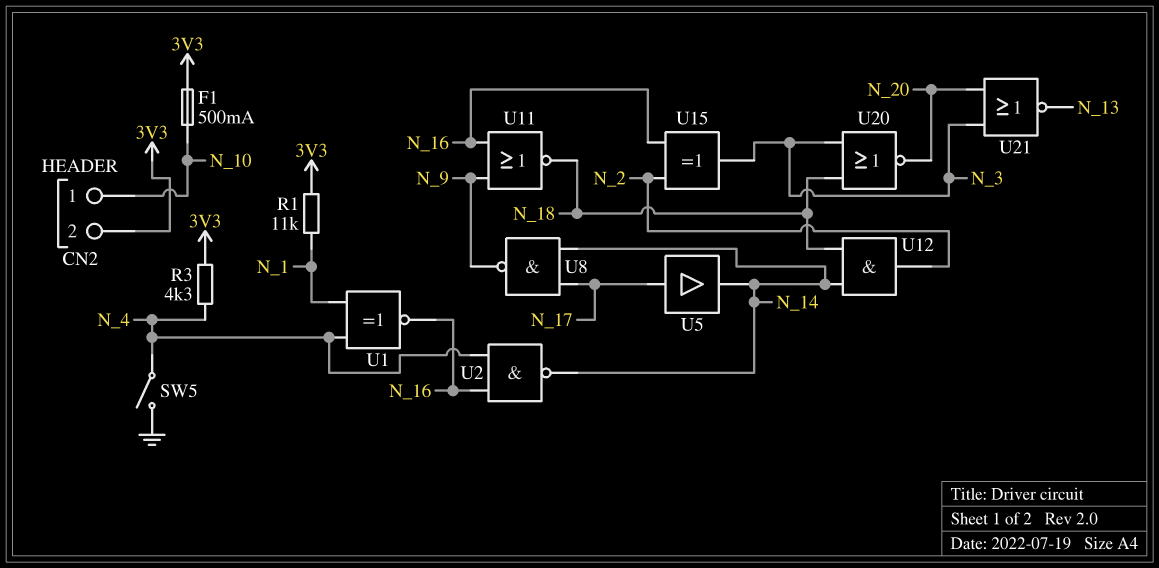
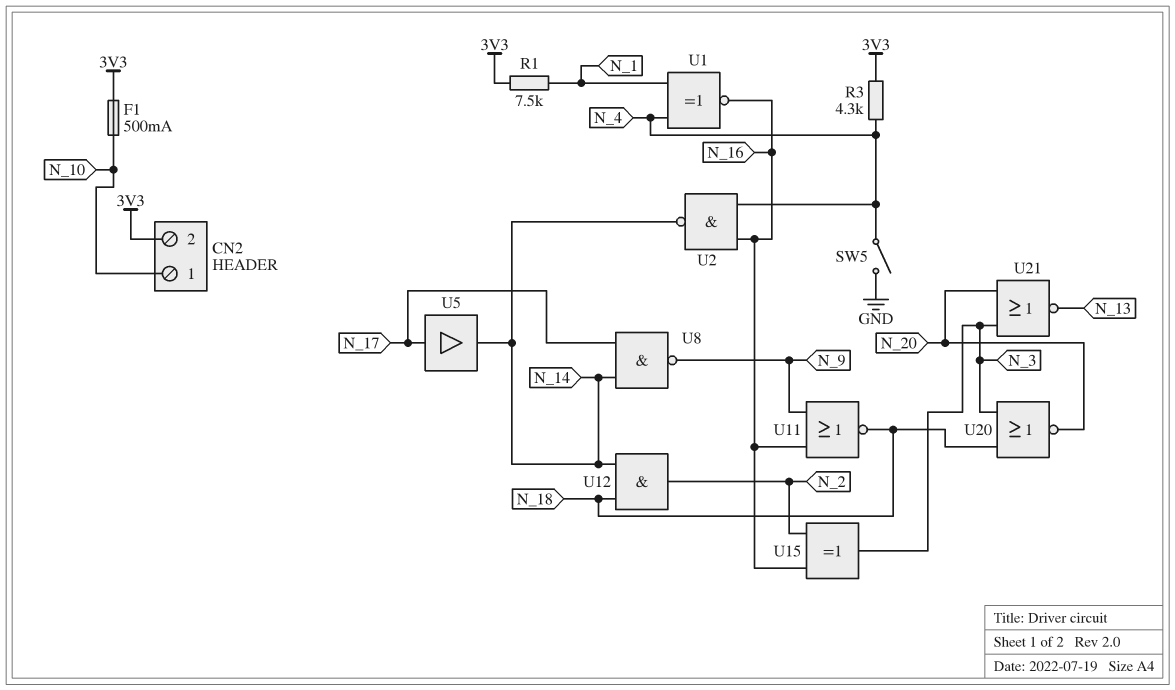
R1: 11k (3V3, N_1) -> 7.5k (3V3, N_1)

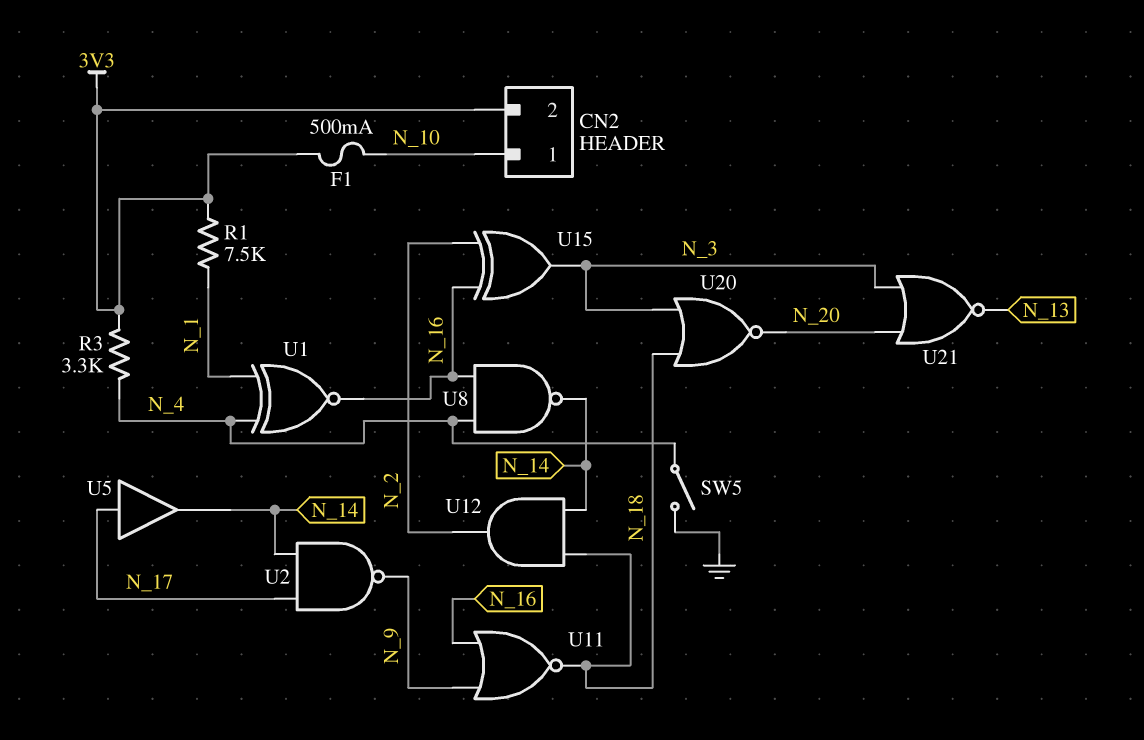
R3: 4.3k (3V3, N_4) -> 3.3k (3V3, N_4)
U2: NAND (in N_4, in N_16, out N_14) -> NAND (in N_14, in N_17, out N_9)
U8: NAND (in N_14, in N_17, out N_9) -> NAND (in N_4, in N_16, out N_14)

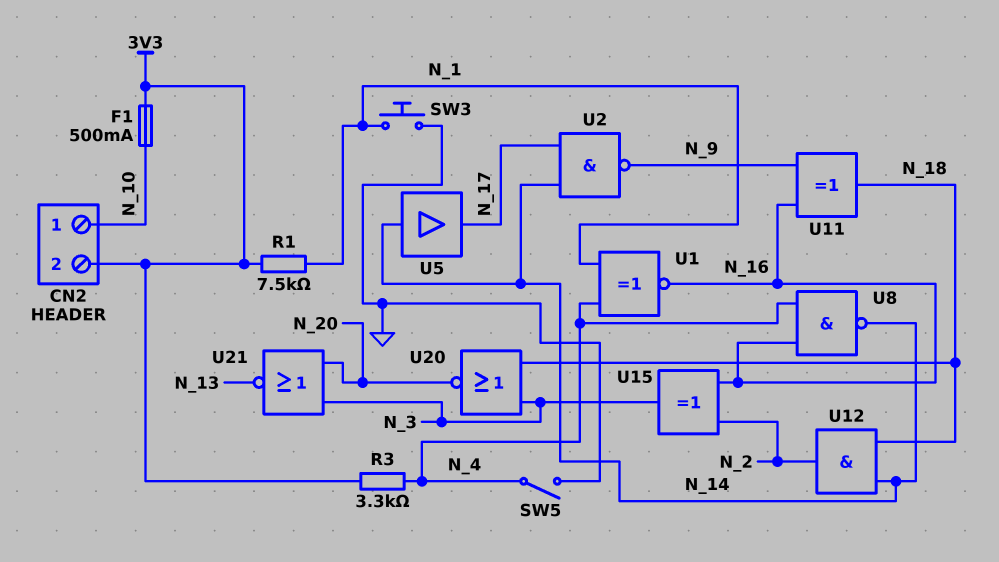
SW3: none -> button (GND, N_1)
U5: buffer (in N_17, out N_14) -> buffer (in N_14, out N_17)
U11: NOR (in N_9, in N_16, out N_18) -> XOR (in N_9, in N_16, out N_18)

